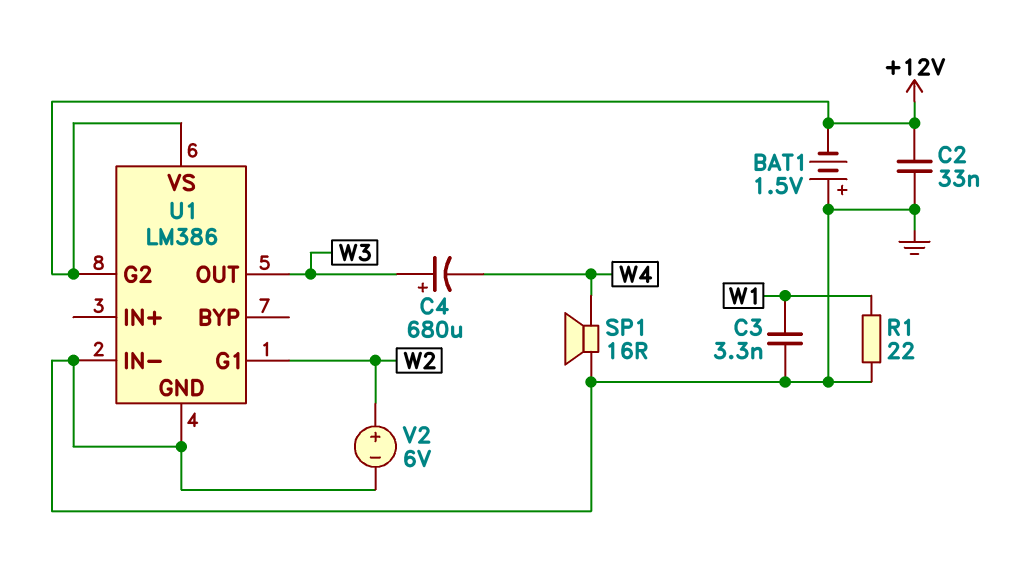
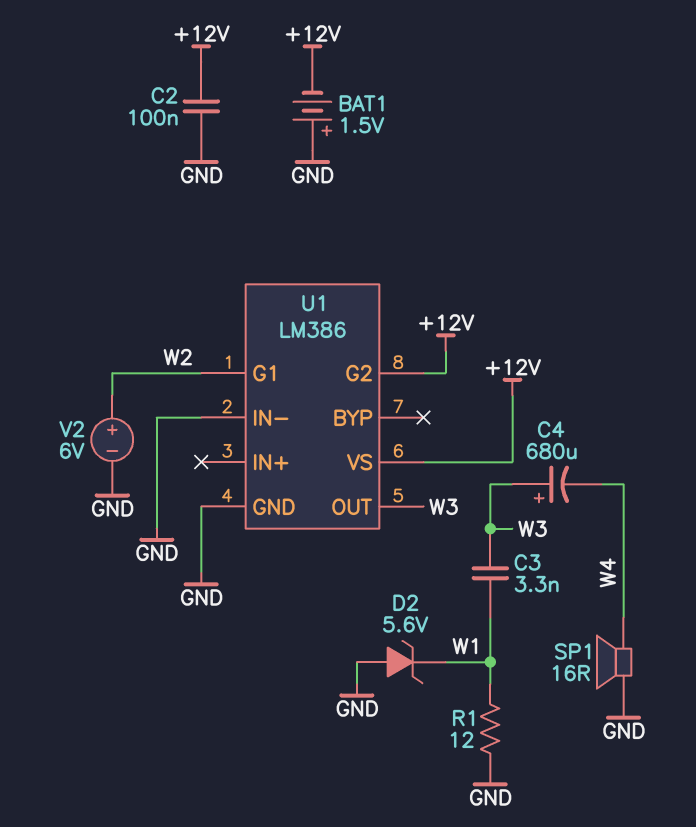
C2: 33nF (+12V, GND) -> 100nF (+12V, GND)
C3: 3.3nF (GND, W1) -> 3.3nF (W1, W3)
D2: none -> zener 5.6V (A GND, K W1)
R1: 22 (GND, W1) -> 12 (GND, W1)

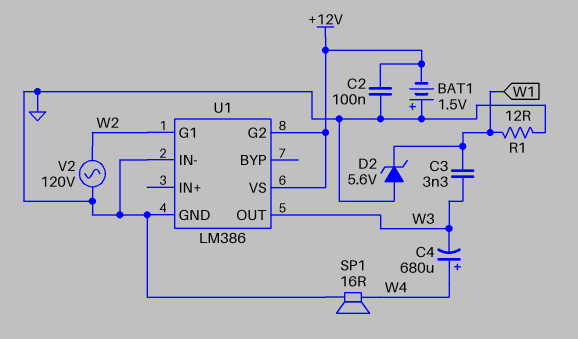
C4: 680uF (plus W3, minus W4) -> 680uF (plus W4, minus W3)
V2: 6V (plus W2, minus GND) -> AC 120V (GND, W2)

